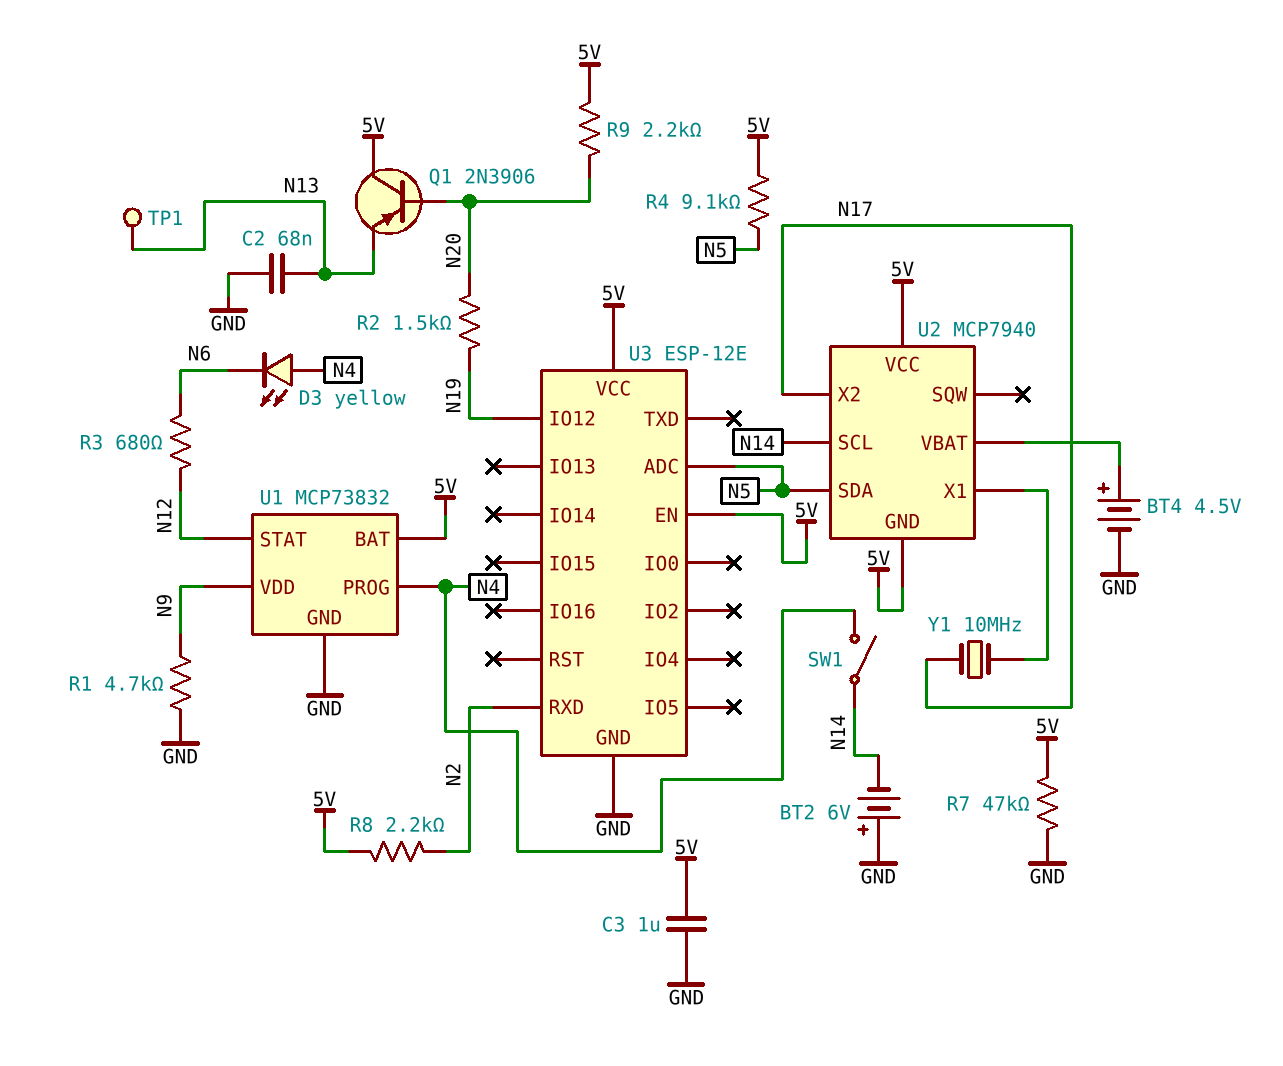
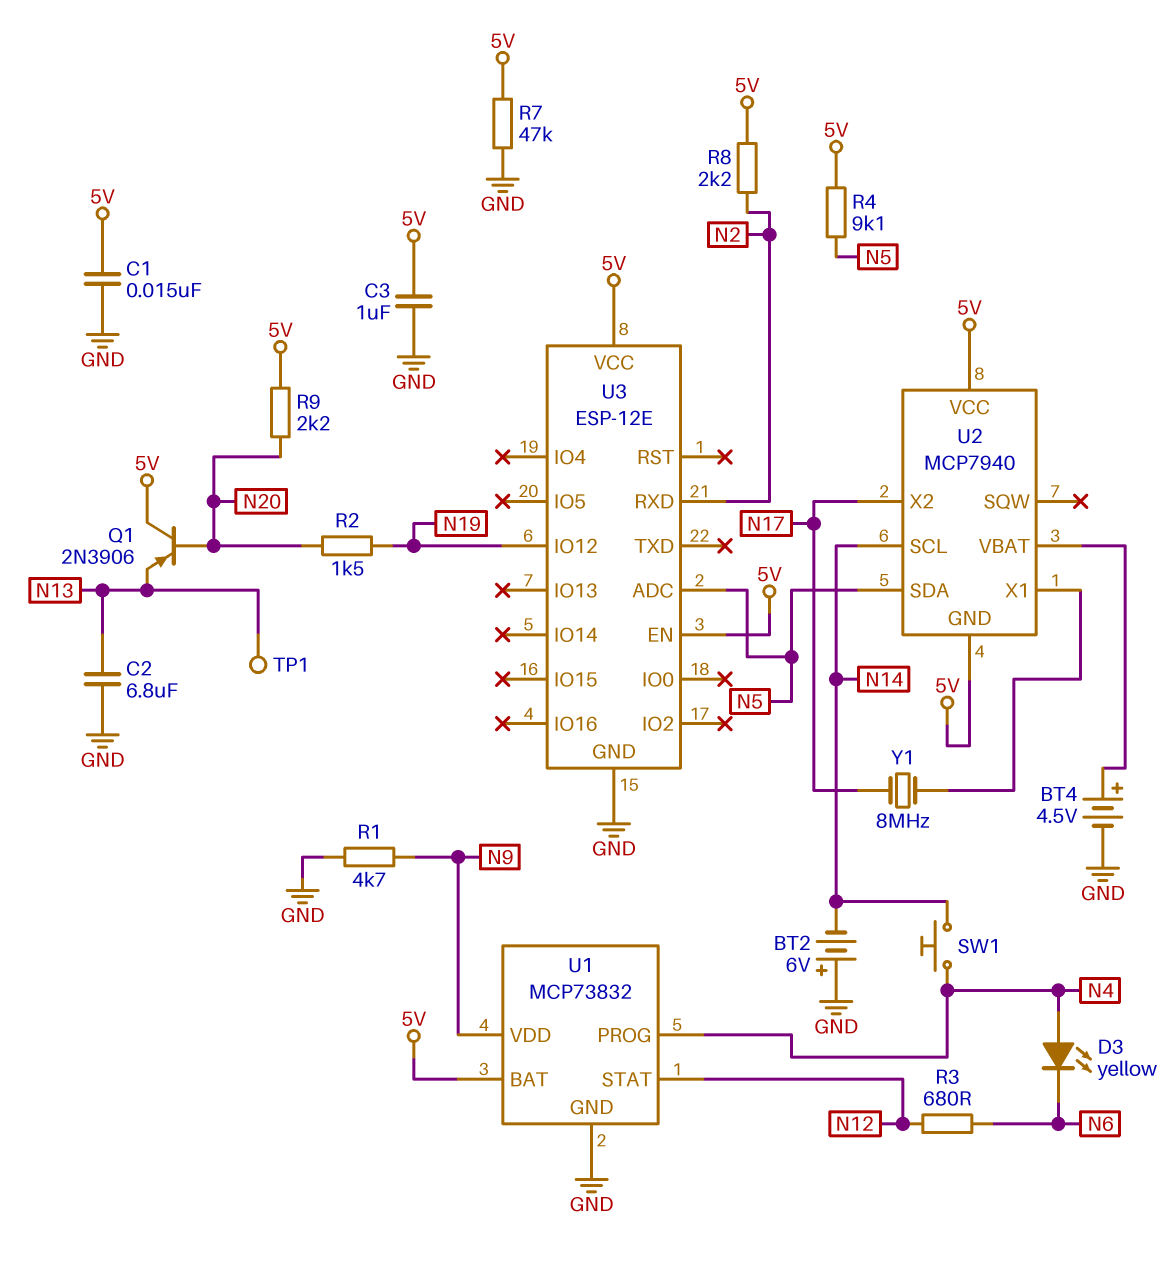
C1: none -> 15nF (5V, GND)
C2: 68nF (GND, N13) -> 6.8uF (GND, N13)
SW1: switch (N4, N14) -> button (N4, N14)
Y1: 10MHz (N17, U2/X1) -> 8MHz (N17, U2/X1)

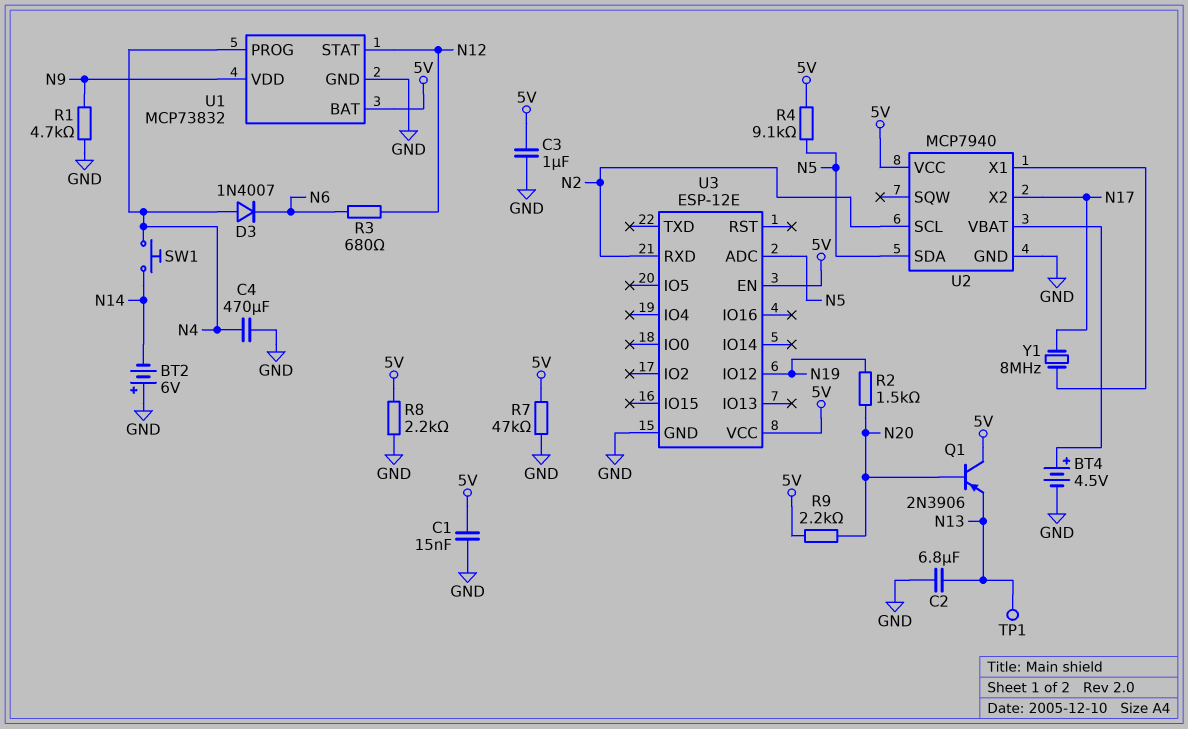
C4: none -> 470uF (GND, N4)
D3: LED yellow (A N4, K N6) -> diode 1N4007 (A N4, K N6)
R8: 2.2k (5V, N2) -> 2.2k (5V, GND)
U2 pin GND: 5V -> GND
U2 pin SCL: N14 -> N2

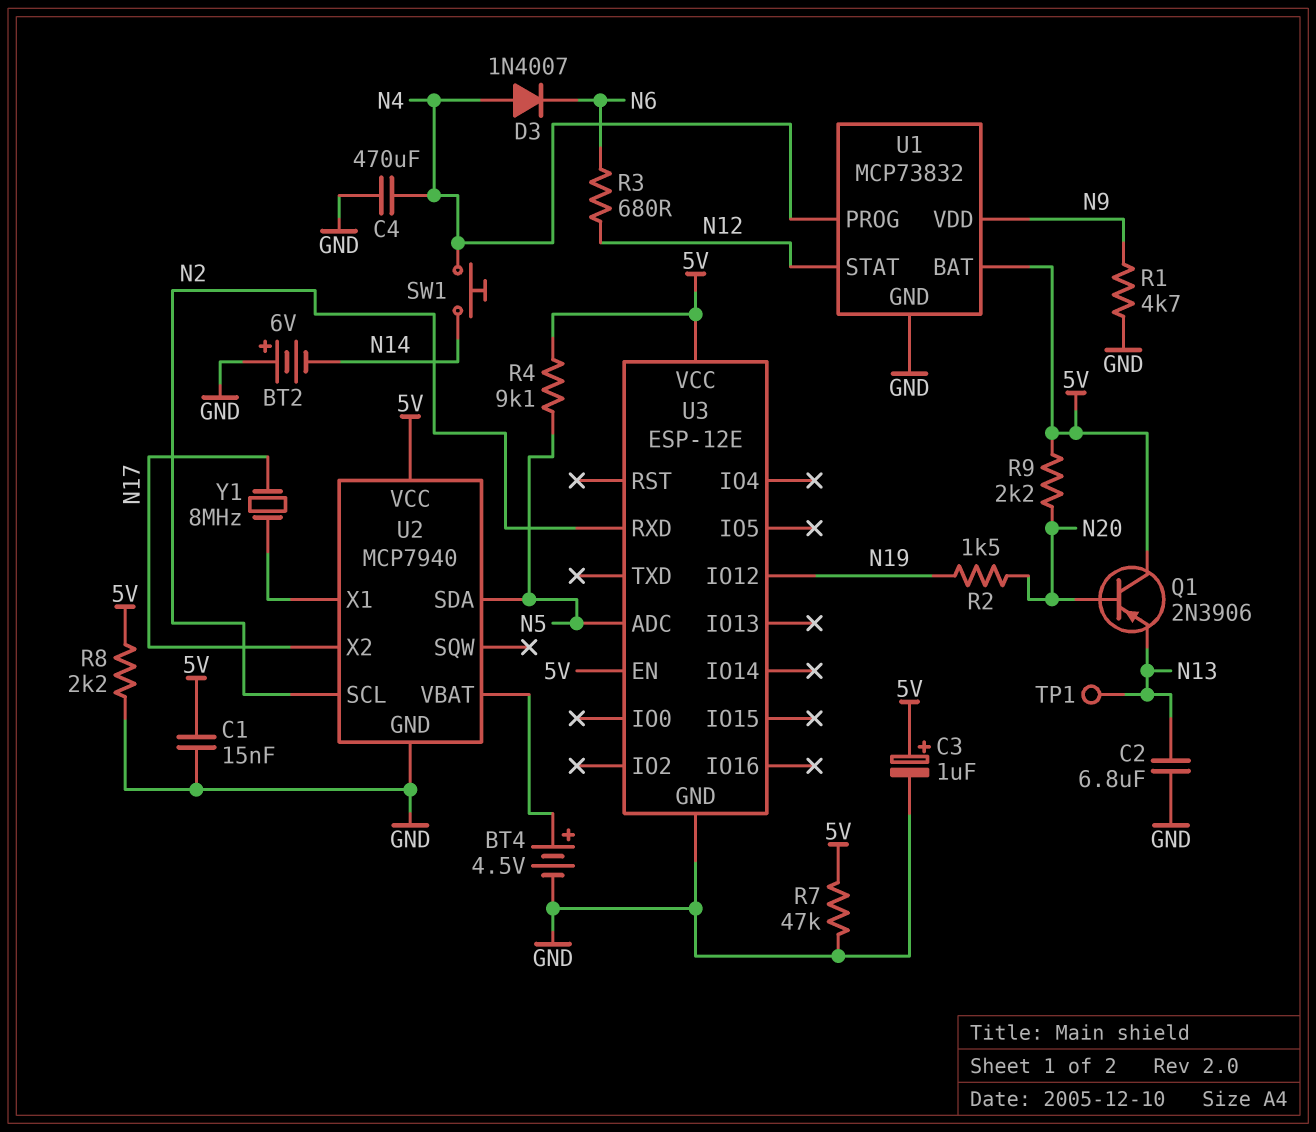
C3: 1uF (5V, GND) -> 1uF (plus 5V, minus GND)

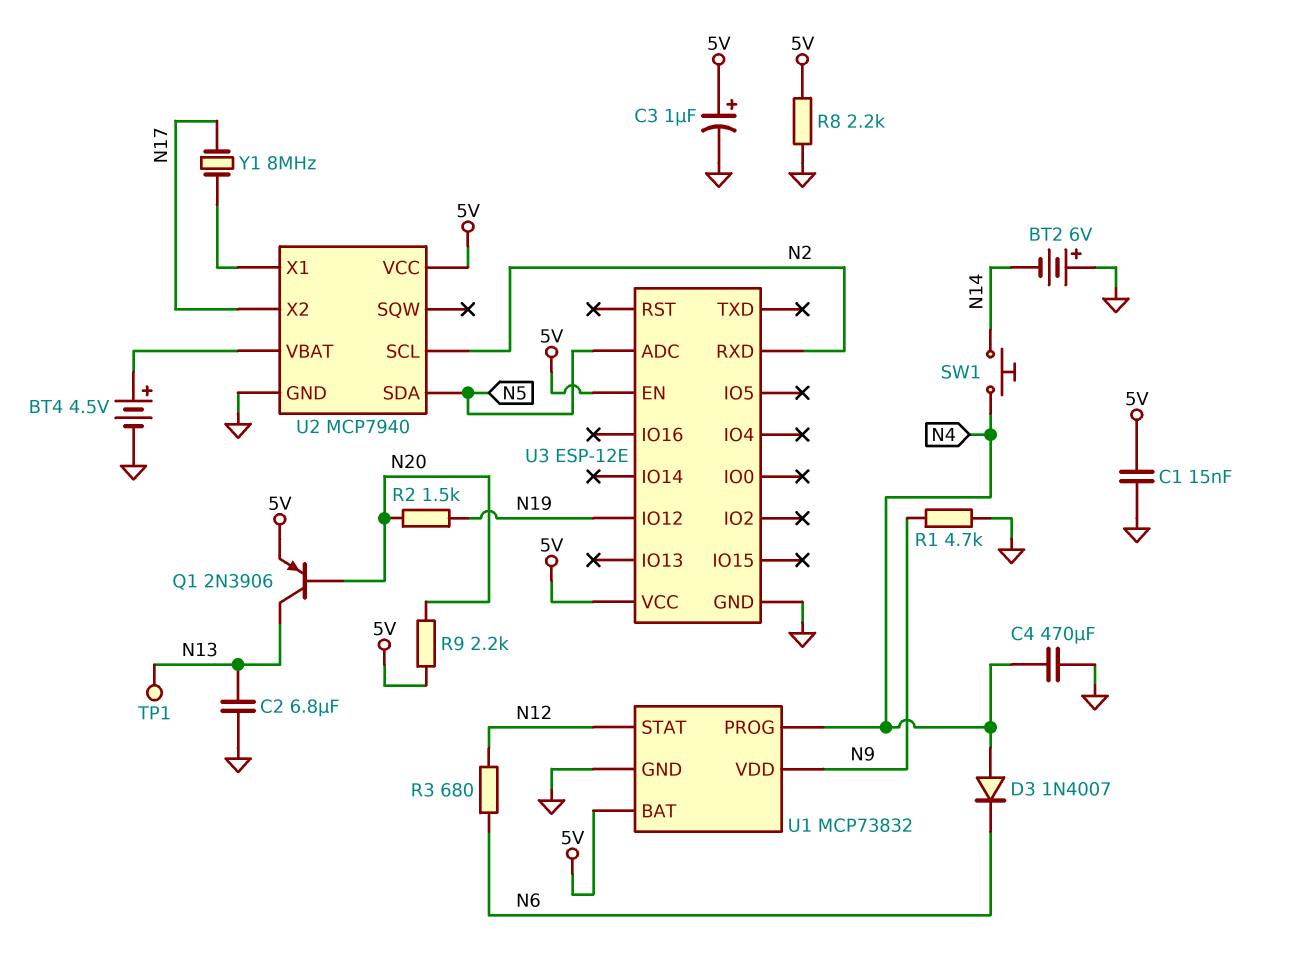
Q1: PNP 2N3906 (B N20, C 5V, E N13) -> PNP 2N3906 (B N20, C N13, E 5V)
R4: 9.1k (5V, N5) -> none
R7: 47k (5V, GND) -> none

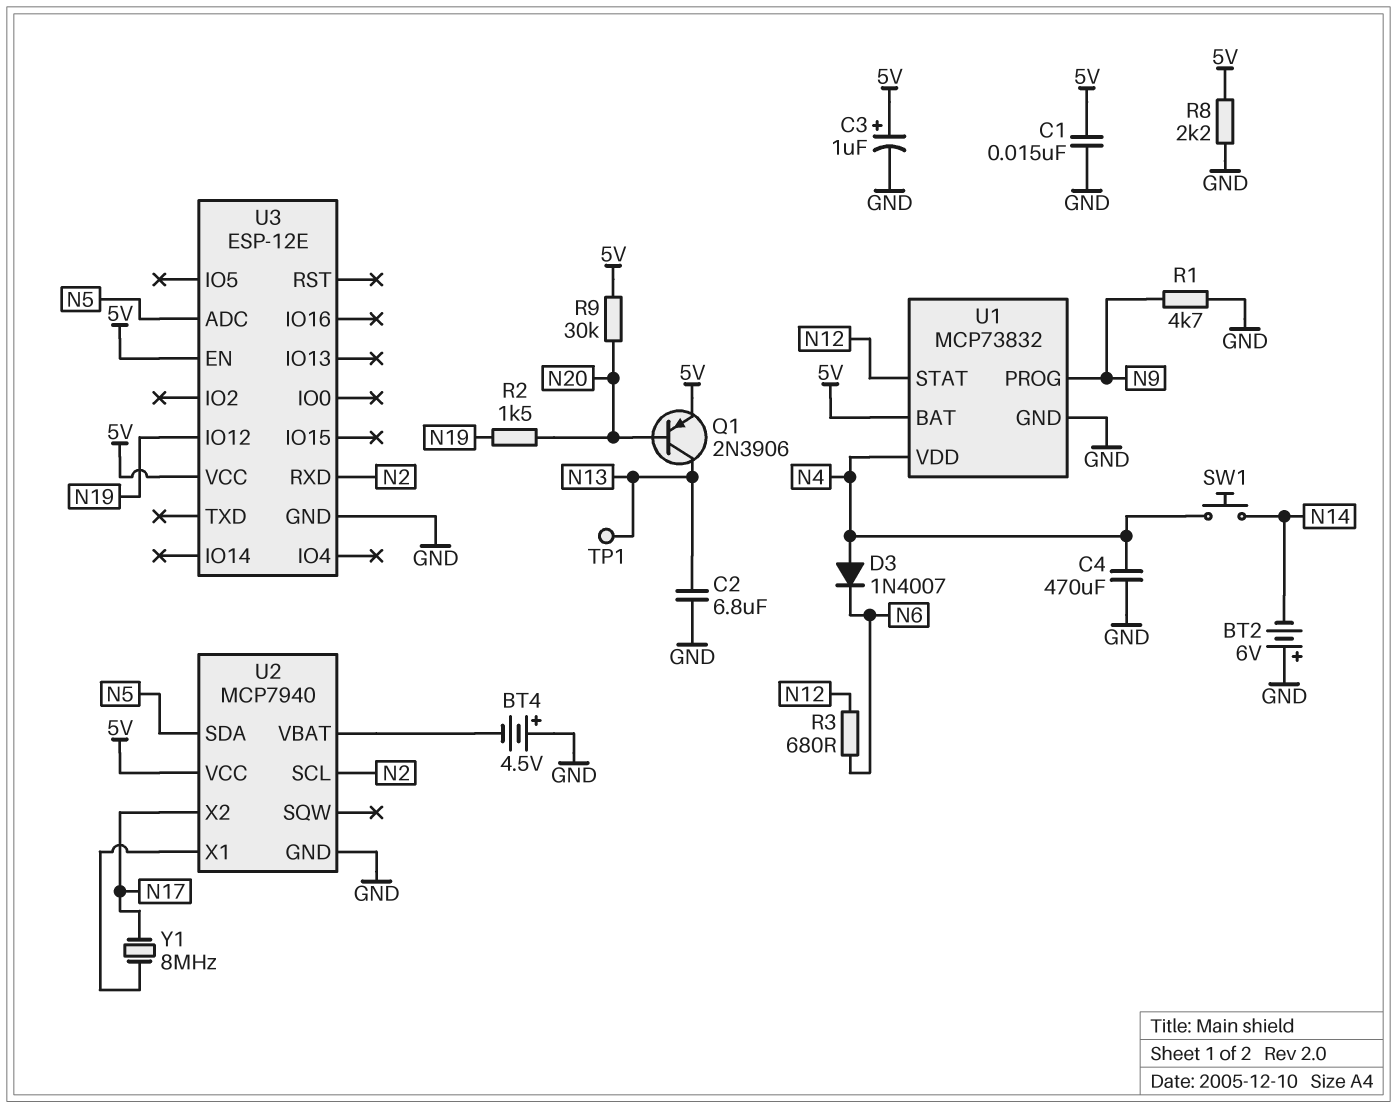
BT4: 4.5V (plus U2/VBAT, minus GND) -> 4.5V (plus GND, minus U2/VBAT)
R9: 2.2k (5V, N20) -> 30k (5V, N20)
U1 pin PROG: N4 -> N9
U1 pin VDD: N9 -> N4

